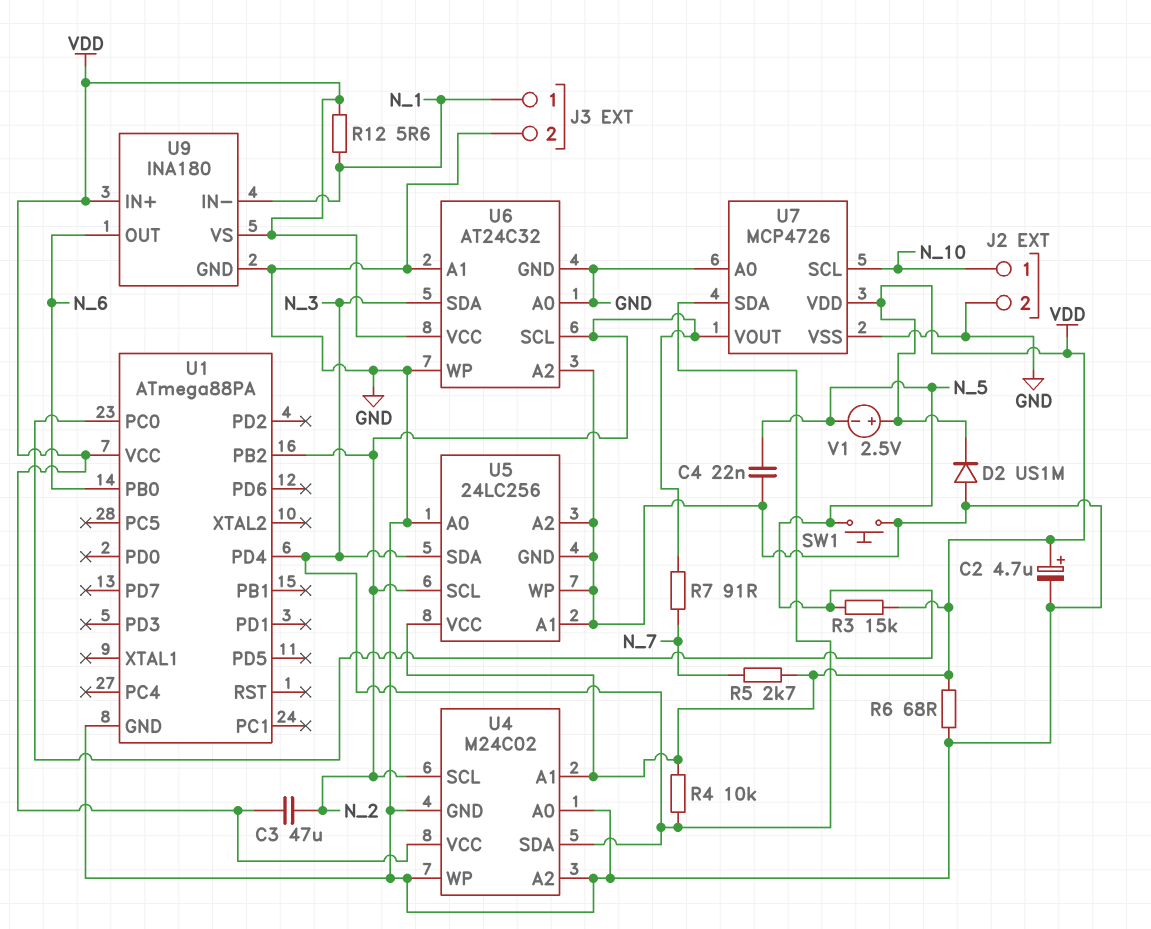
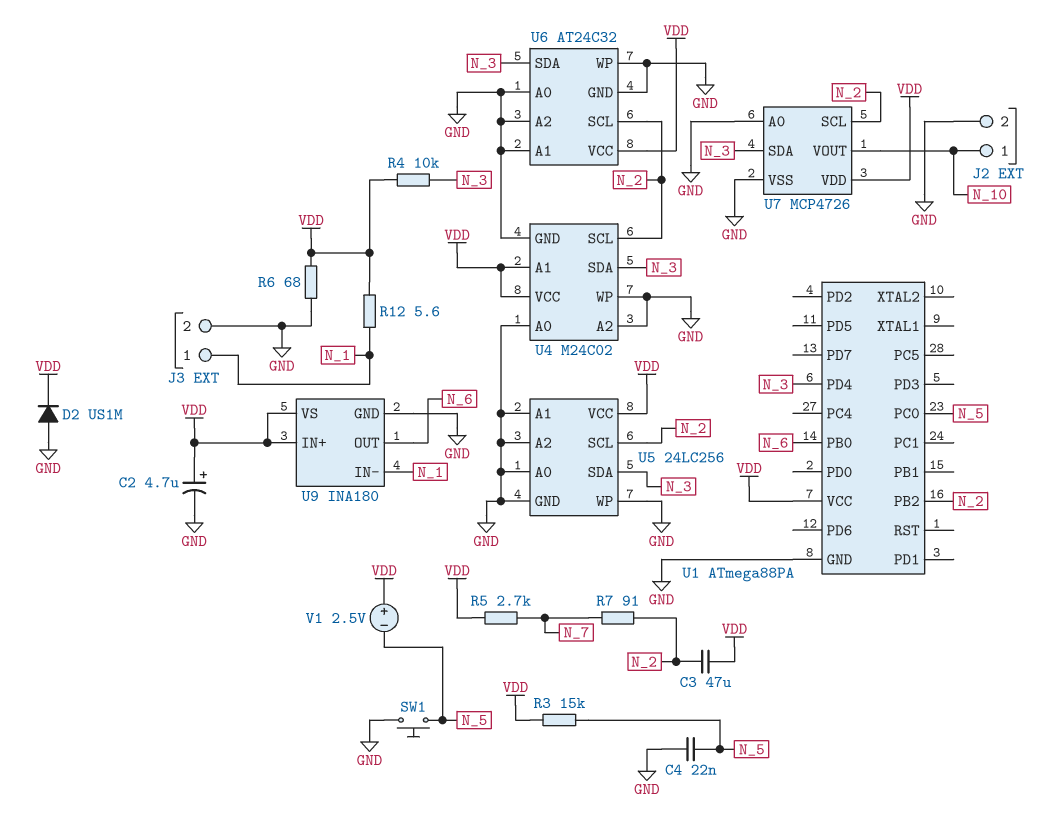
U7 pin SCL: N_10 -> N_2
U7 pin VOUT: N_2 -> N_10

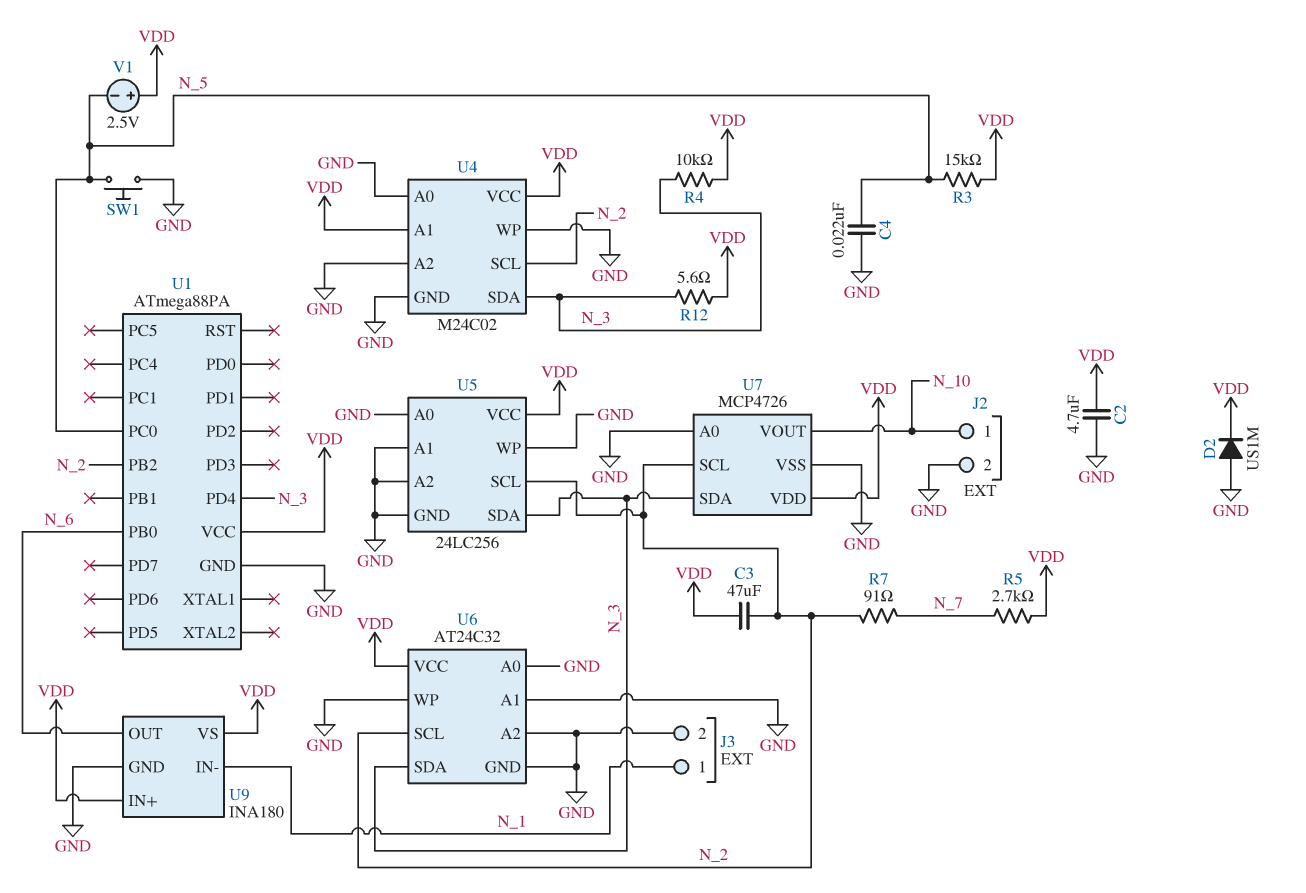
C2: 4.7uF (plus VDD, minus GND) -> 4.7uF (GND, VDD)
R6: 68 (GND, VDD) -> none
R12: 5.6 (N_1, VDD) -> 5.6 (N_3, VDD)

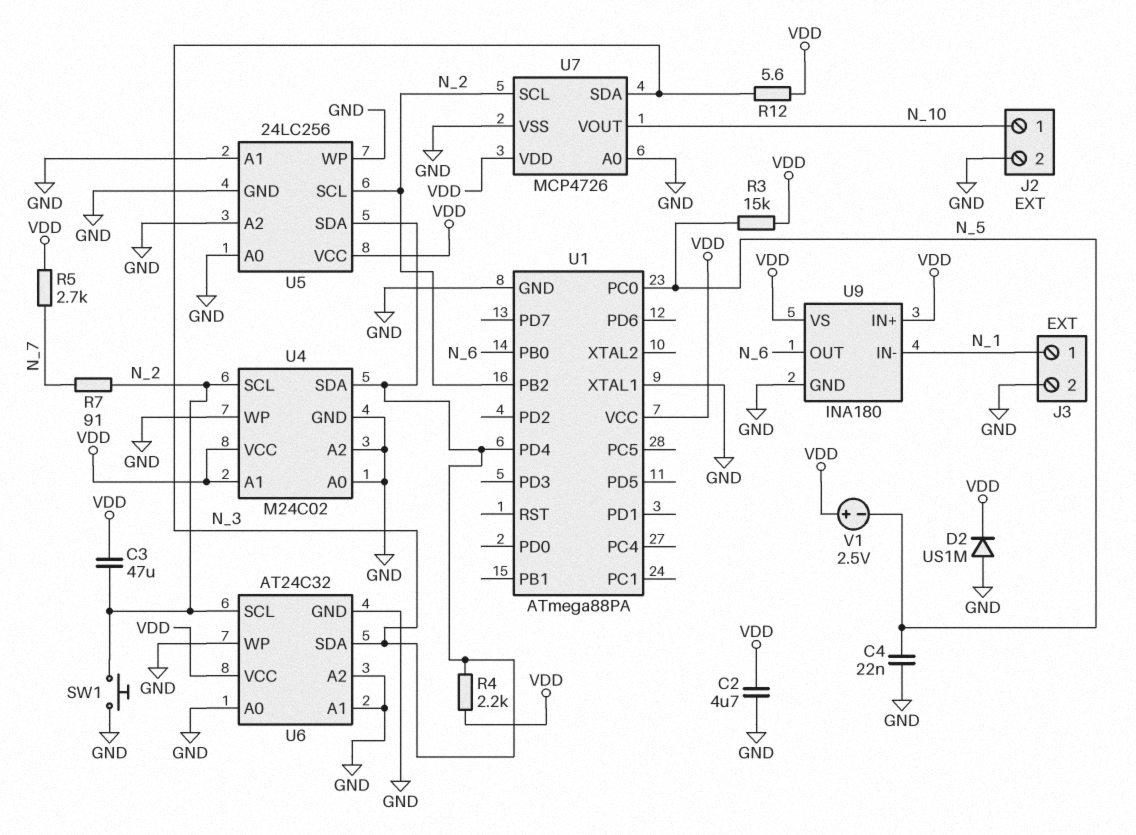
R4: 10k (N_3, VDD) -> 2.2k (N_3, VDD)
SW1: button (GND, N_5) -> button (GND, N_2)
U1 pin XTAL1: none -> GND

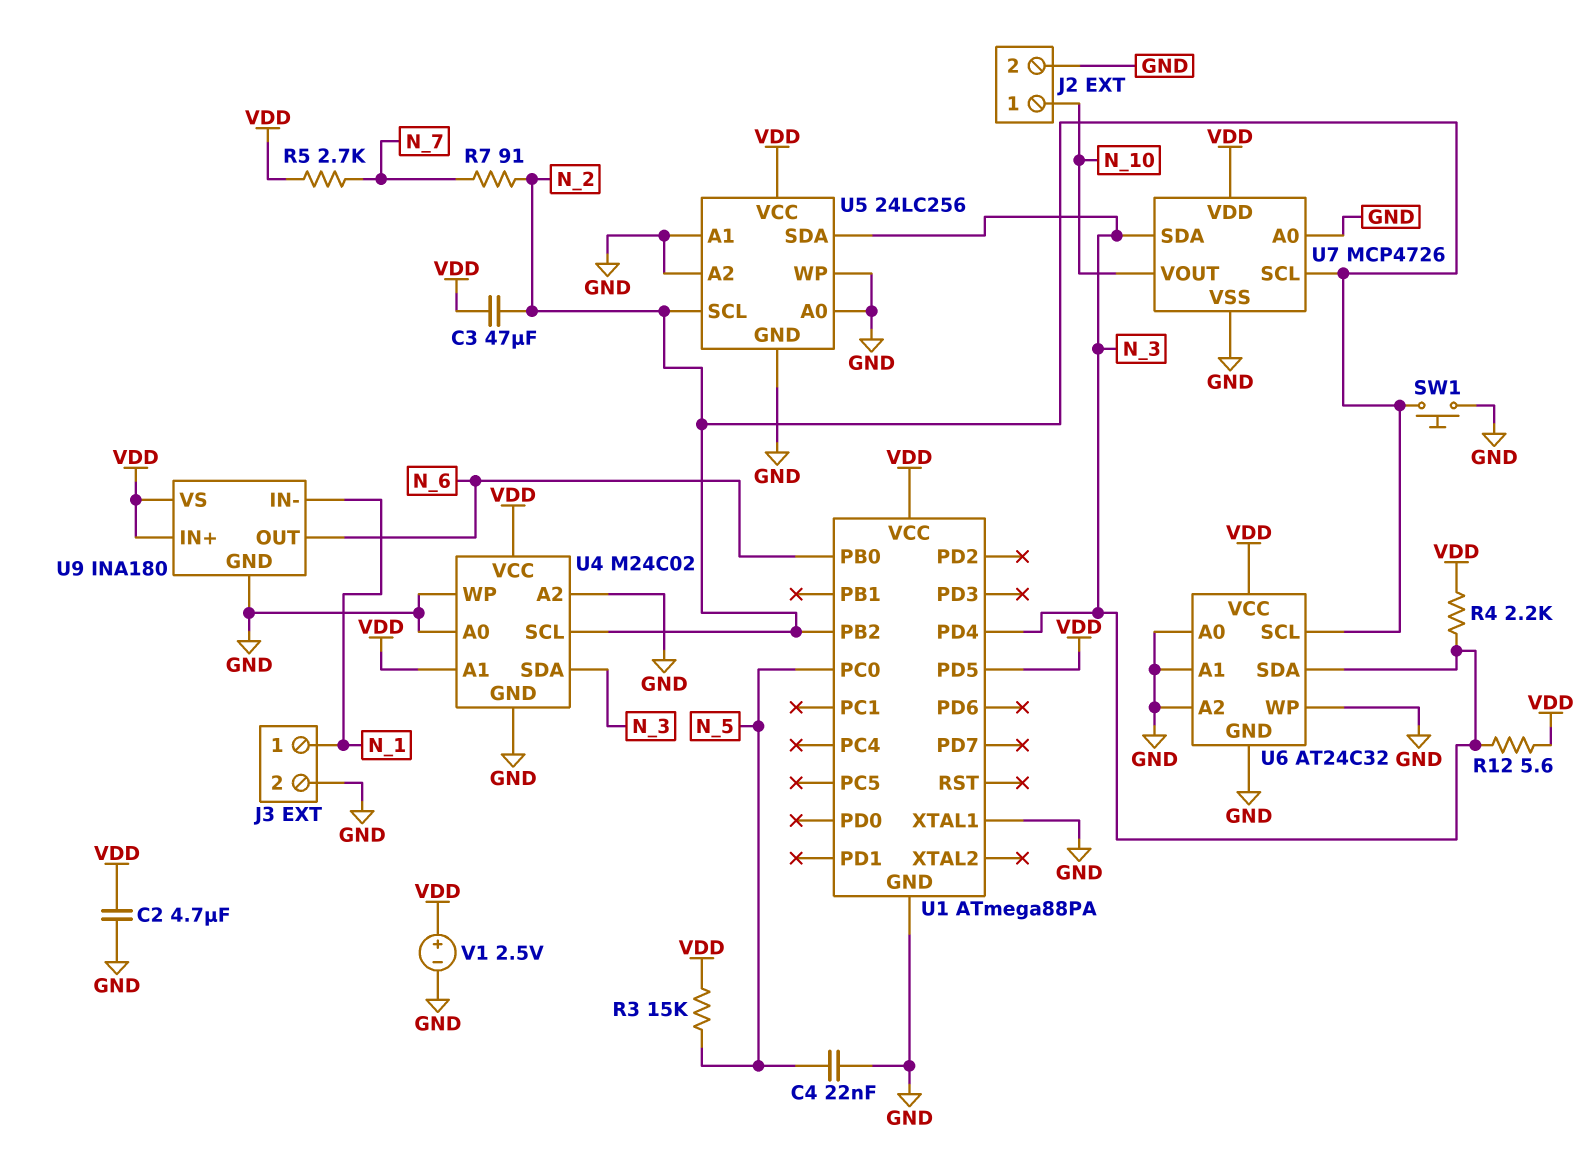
D2: diode US1M (A GND, K VDD) -> none
U1 pin PD5: none -> VDD
V1: 2.5V (plus VDD, minus N_5) -> 2.5V (plus VDD, minus GND)

